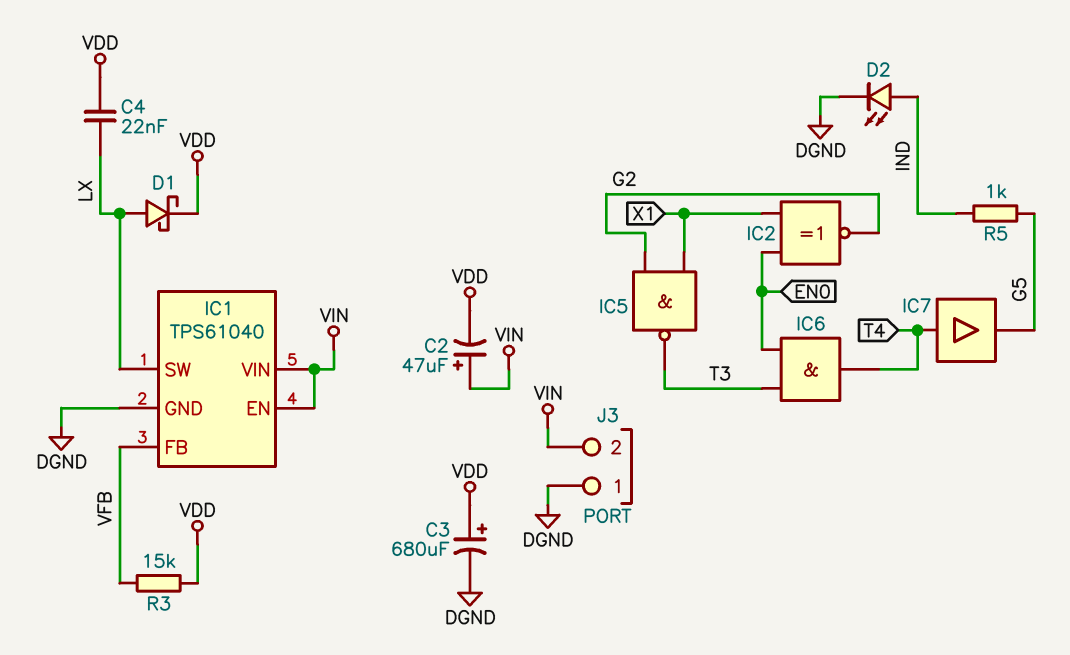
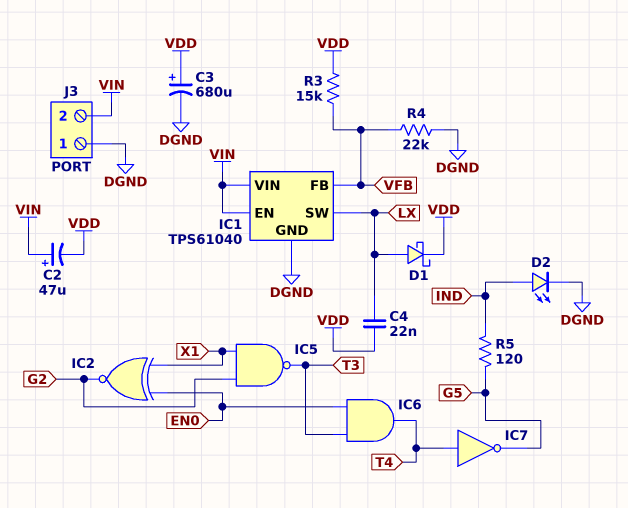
IC7: buffer (in T4, out G5) -> NOT (in T4, out G5)
R4: none -> 22k (DGND, VFB)
R5: 1k (G5, IND) -> 120 (G5, IND)

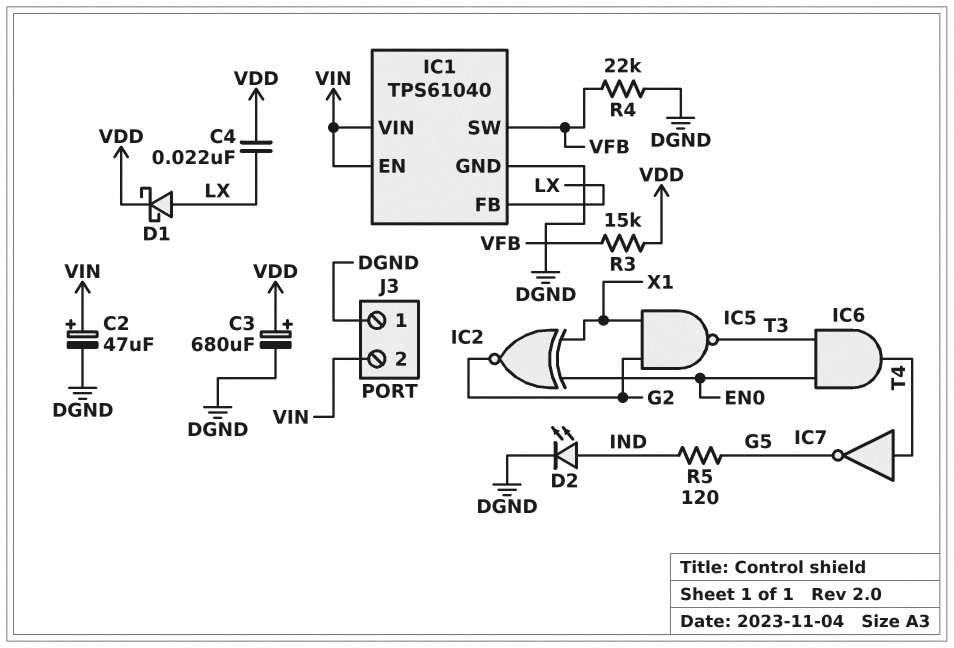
C2: 47uF (plus VIN, minus VDD) -> 47uF (plus VIN, minus DGND)
IC1 pin FB: VFB -> LX
IC1 pin SW: LX -> VFB

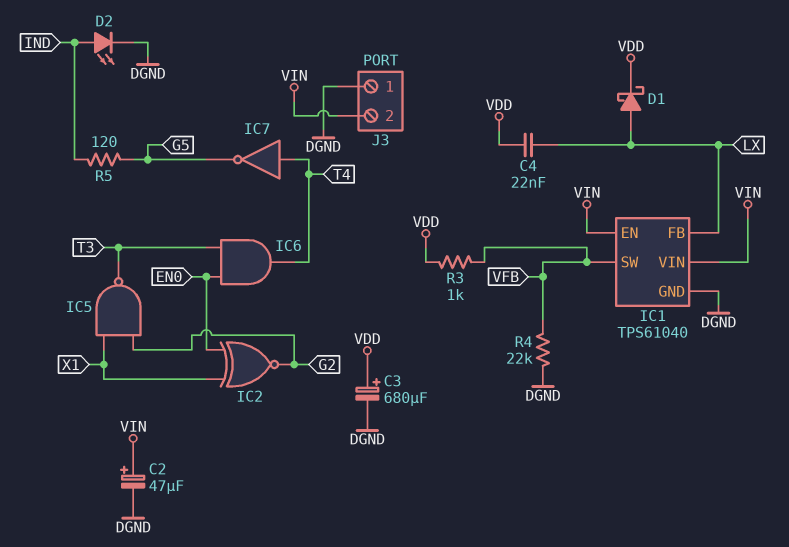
R3: 15k (VDD, VFB) -> 1k (VDD, VFB)

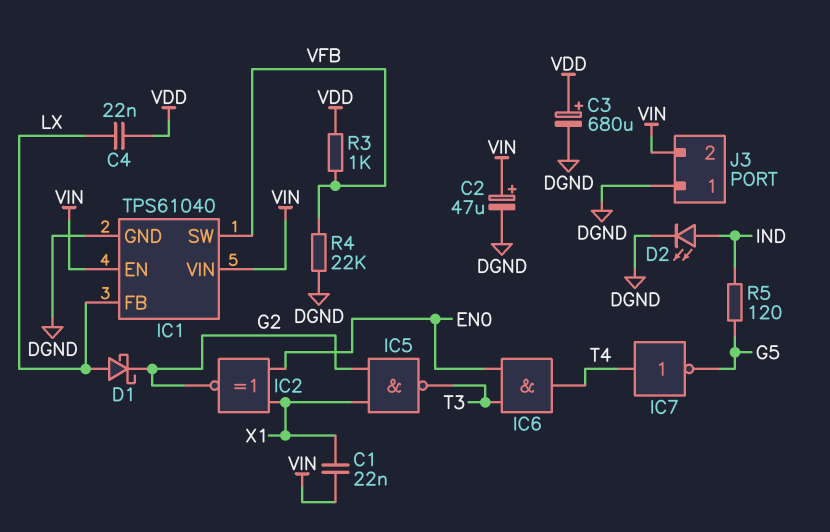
C1: none -> 22nF (VIN, X1)
D1: schottky (A LX, K VDD) -> schottky (A LX, K G2)

